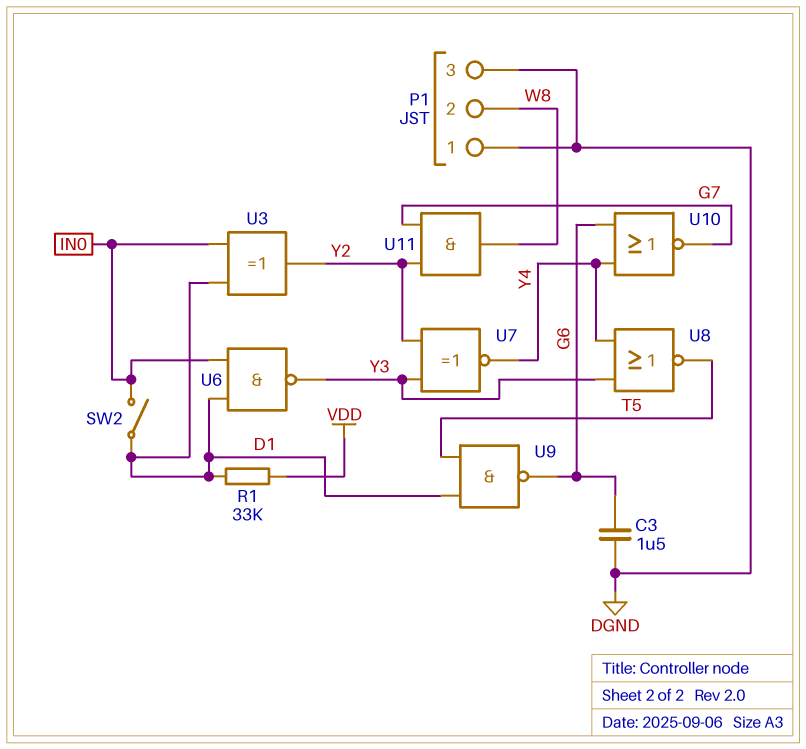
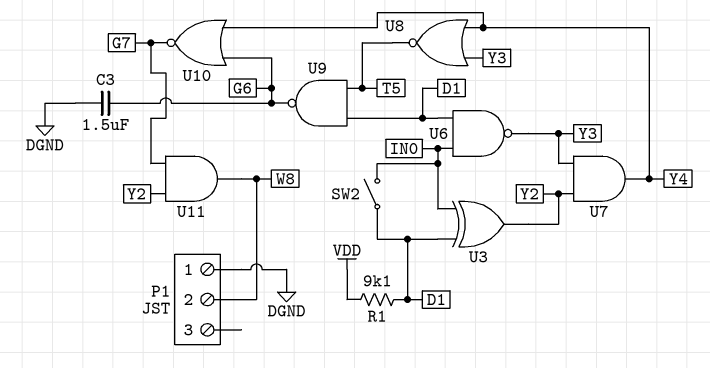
P1 pin 3: DGND -> none
R1: 33k (D1, VDD) -> 9.1k (D1, VDD)
U7: XNOR (in Y2, in Y3, out Y4) -> AND (in Y2, in Y3, out Y4)

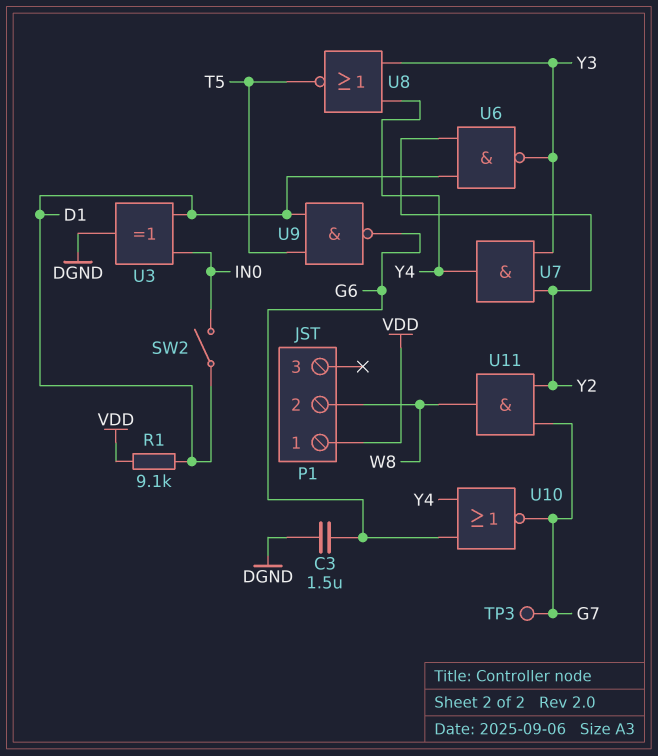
P1 pin 1: DGND -> VDD
TP3: none -> test point (G7)
U3: XOR (in D1, in IN0, out Y2) -> XOR (in D1, in IN0, out DGND)
U6: NAND (in D1, in IN0, out Y3) -> NAND (in D1, in Y2, out Y3)

